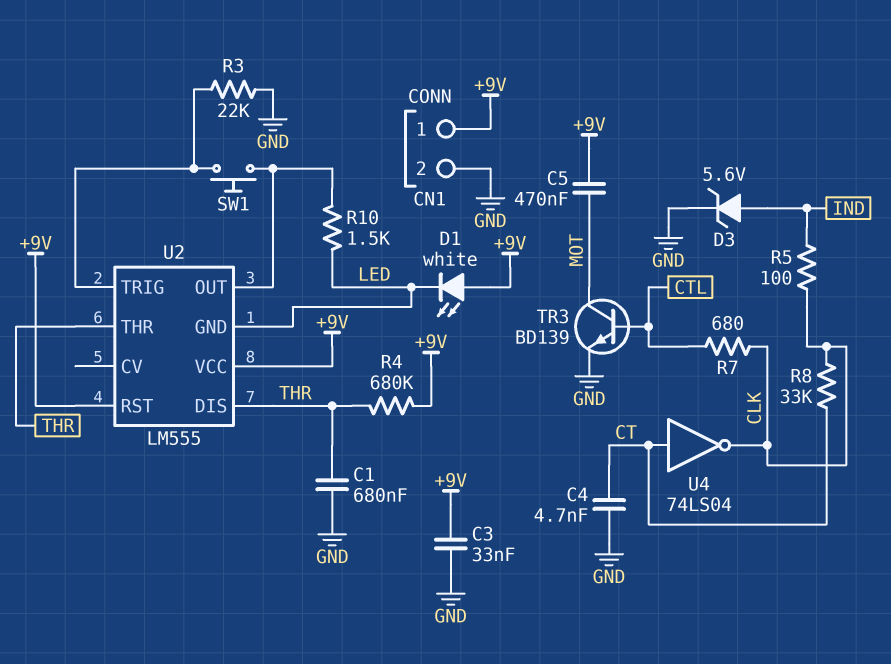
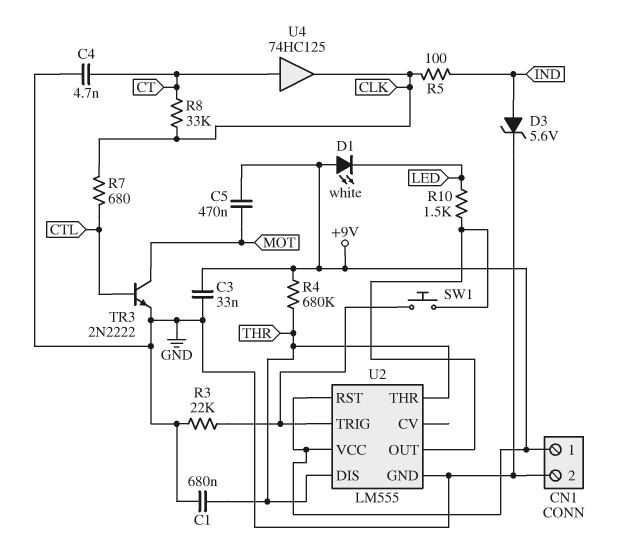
TR3: NPN BD139 (B CTL, C MOT, E GND) -> NPN 2N2222 (B CTL, C MOT, E GND)
U2 pin GND: LED -> GND
U4: NOT 74LS04 (in CT, out CLK) -> buffer 74HC125 (in CT, out CLK)

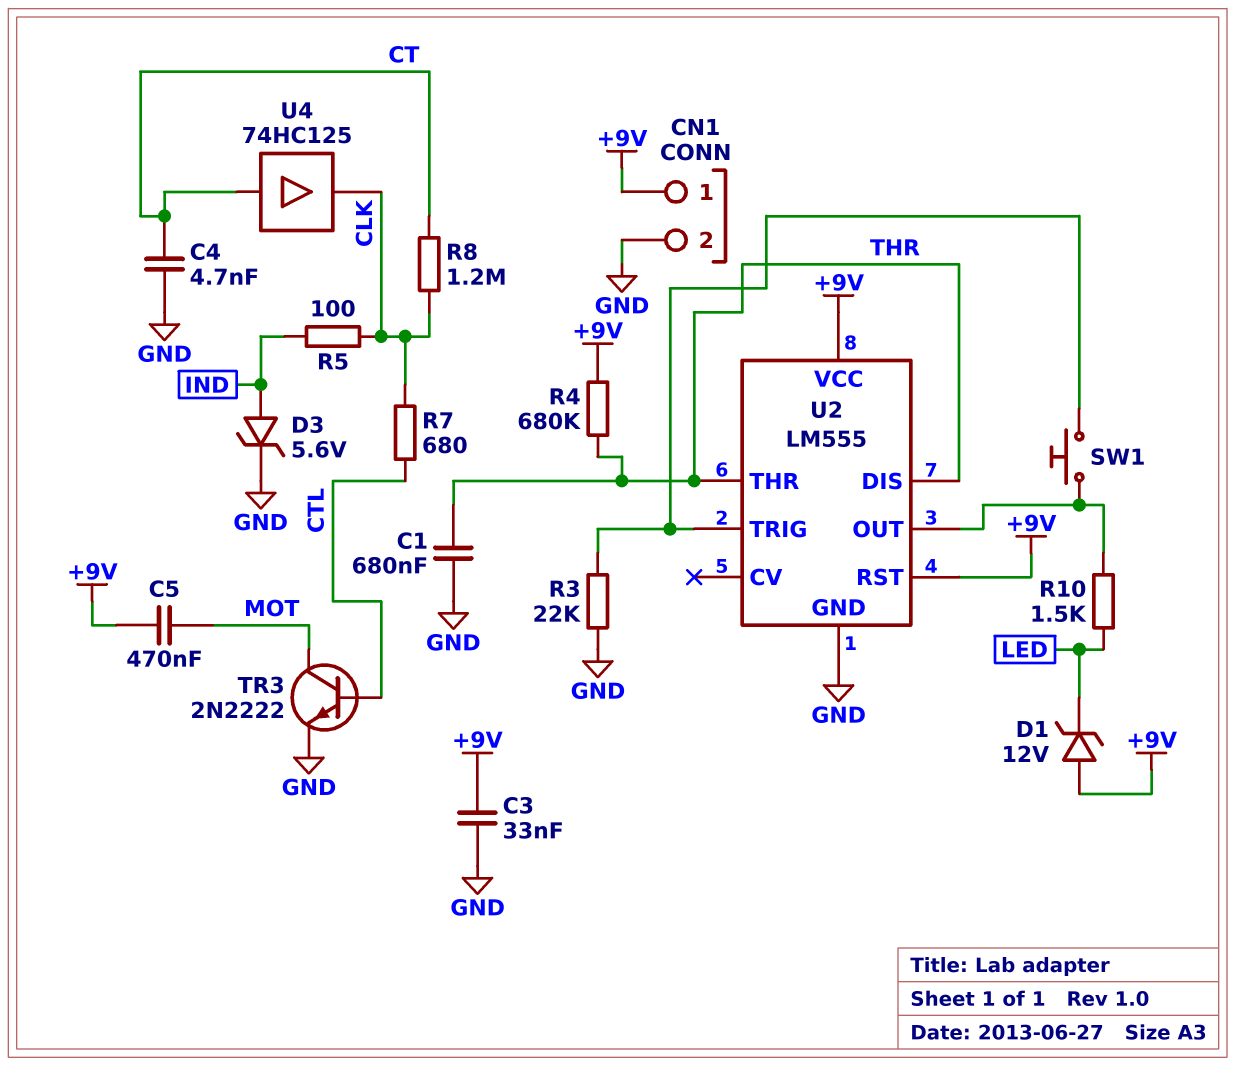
D1: LED white (A +9V, K LED) -> zener 12V (A +9V, K LED)
R8: 33k (CLK, CT) -> 1.2M (CLK, CT)

